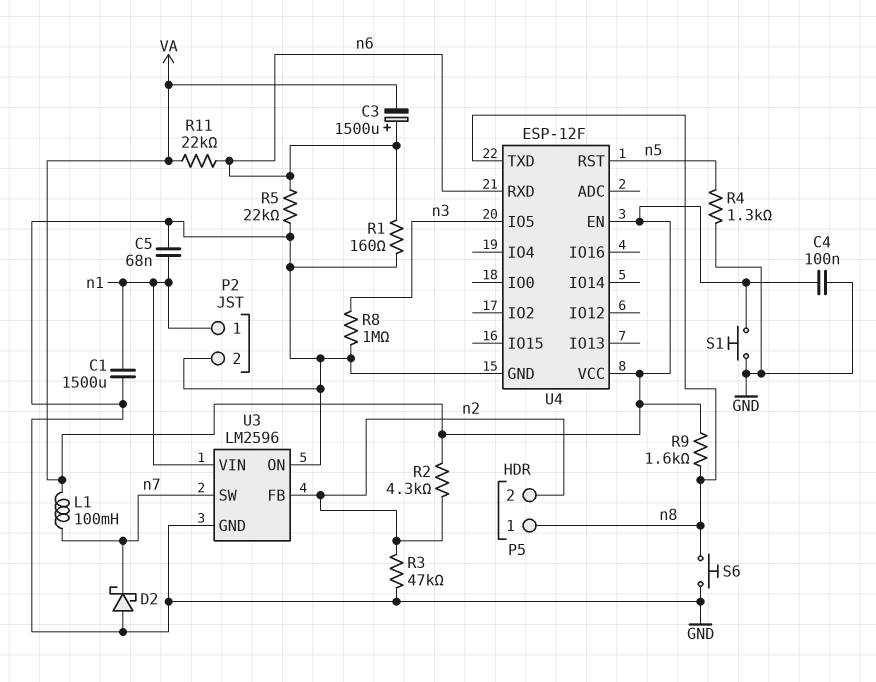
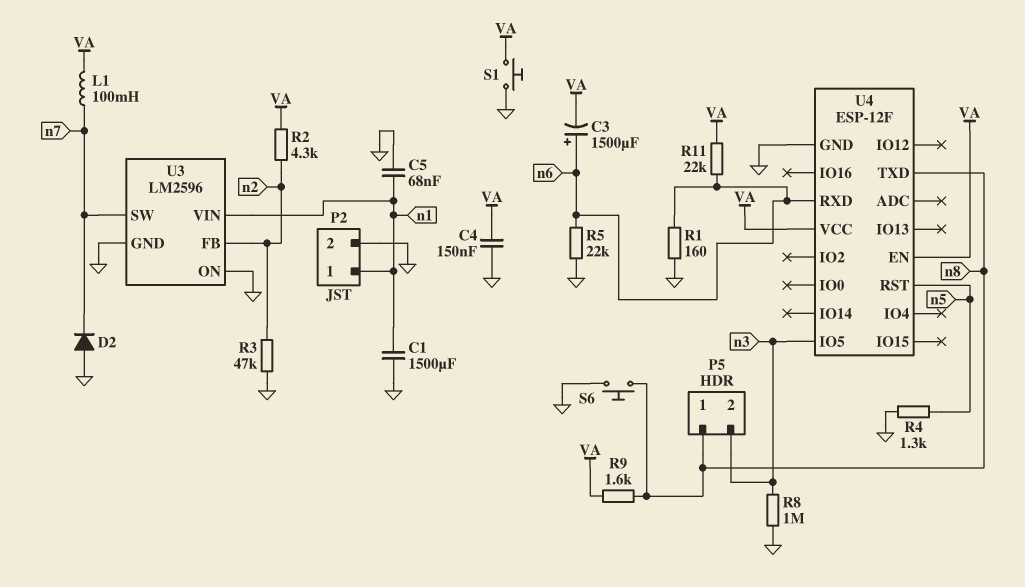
C4: 100nF (GND, VA) -> 150nF (GND, VA)
D2: schottky (A GND, K n7) -> diode (A GND, K n7)
P5 pin 2: n2 -> n3

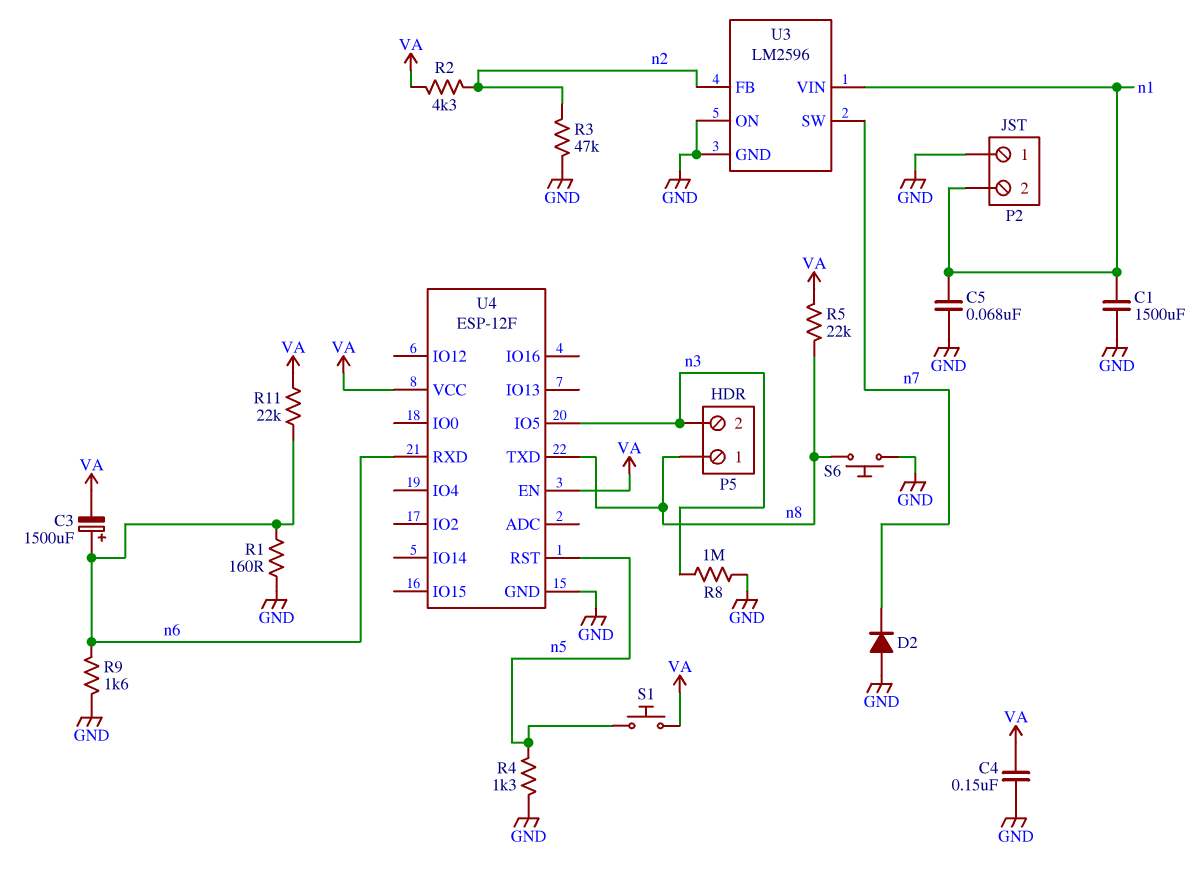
L1: 100mH (VA, n7) -> none
P2 pin 1: n1 -> GND
P2 pin 2: GND -> n1
R5: 22k (GND, n6) -> 22k (VA, n8)
R9: 1.6k (VA, n8) -> 1.6k (GND, n6)
S1: button (GND, VA) -> button (VA, n5)

